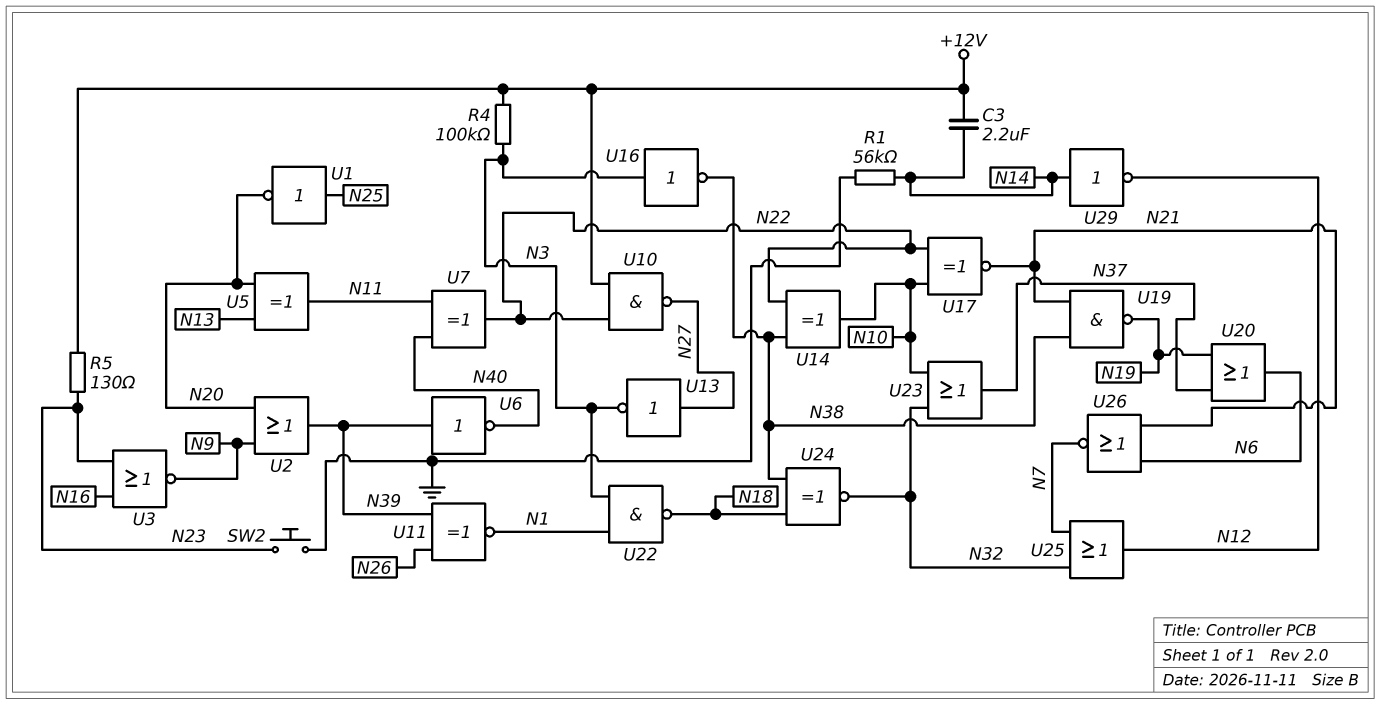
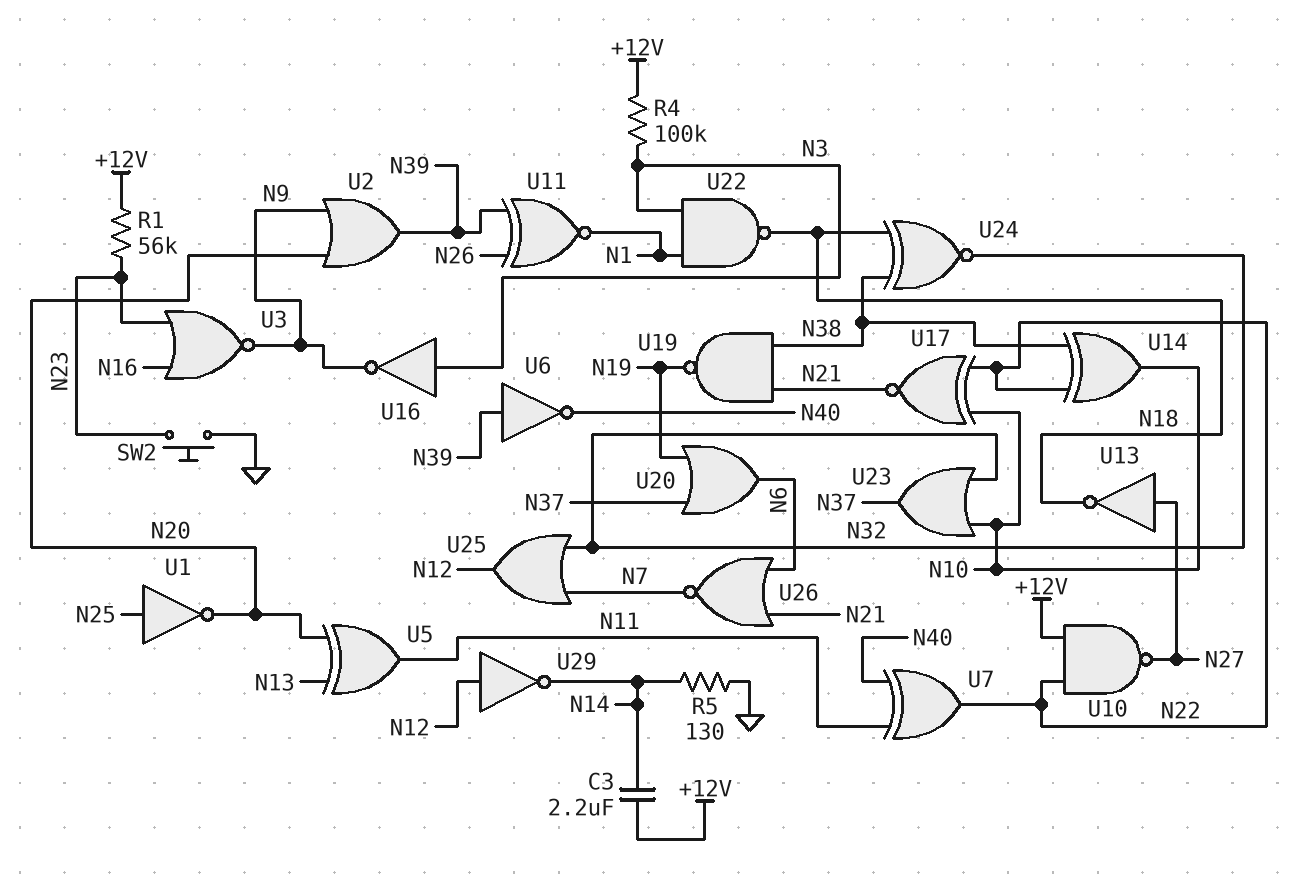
R1: 56k (GND, N14) -> 56k (+12V, N23)
R5: 130 (+12V, N23) -> 130 (GND, N14)
U13: NOT (in N27, out N3) -> NOT (in N27, out N18)
U16: NOT (in N3, out N38) -> NOT (in N3, out N9)
U29: NOT (in N14, out N12) -> NOT (in N12, out N14)

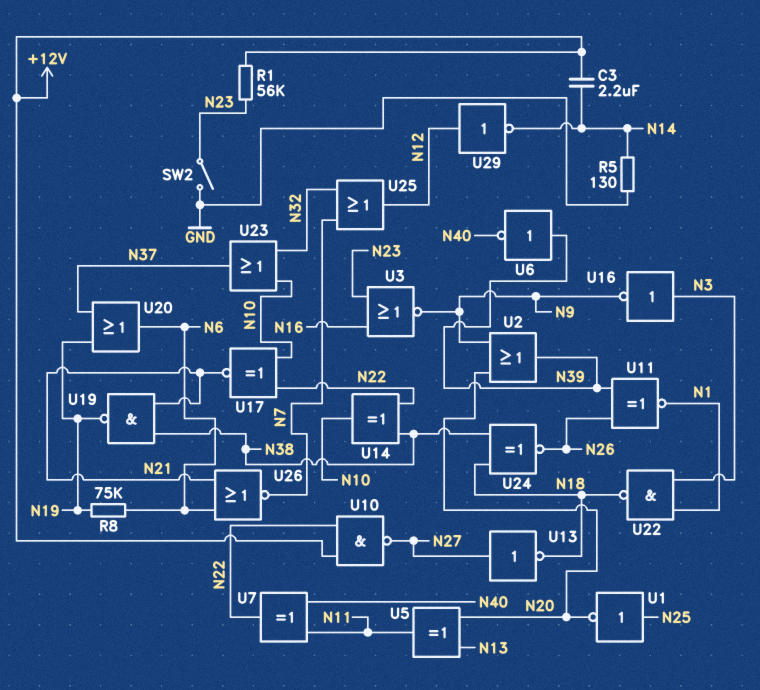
R4: 100k (+12V, N3) -> none
R8: none -> 75k (N6, N19)
SW2: button (GND, N23) -> switch (GND, N23)
U24: XNOR (in N18, in N38, out N32) -> XNOR (in N18, in N38, out N26)

